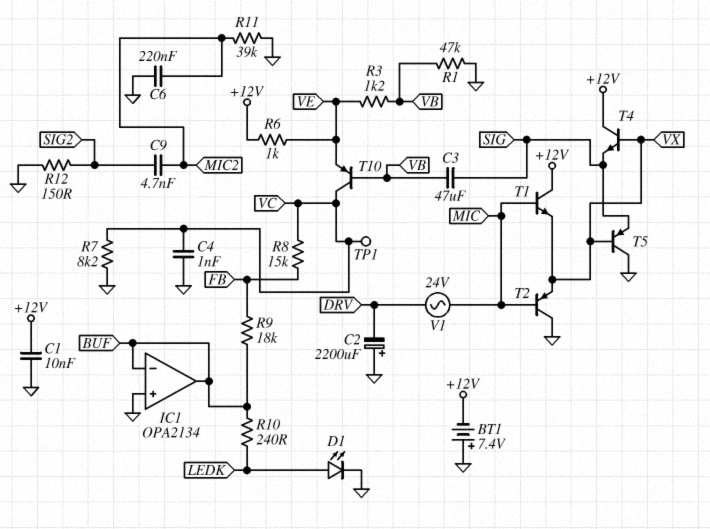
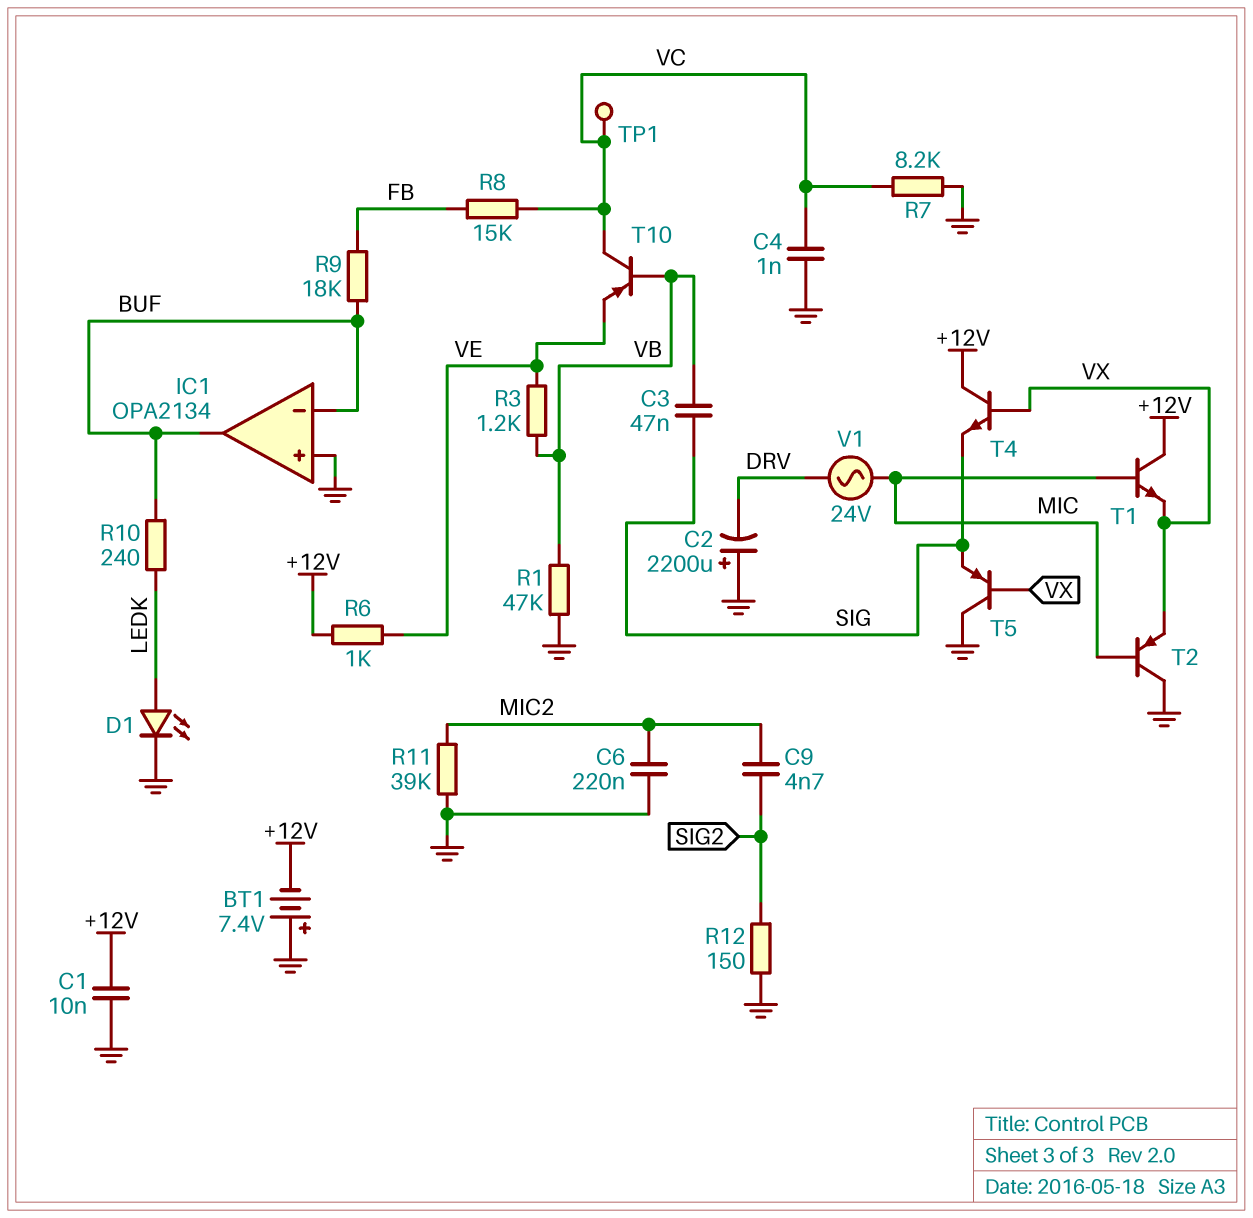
C3: 47uF (SIG, VB) -> 47nF (SIG, VB)

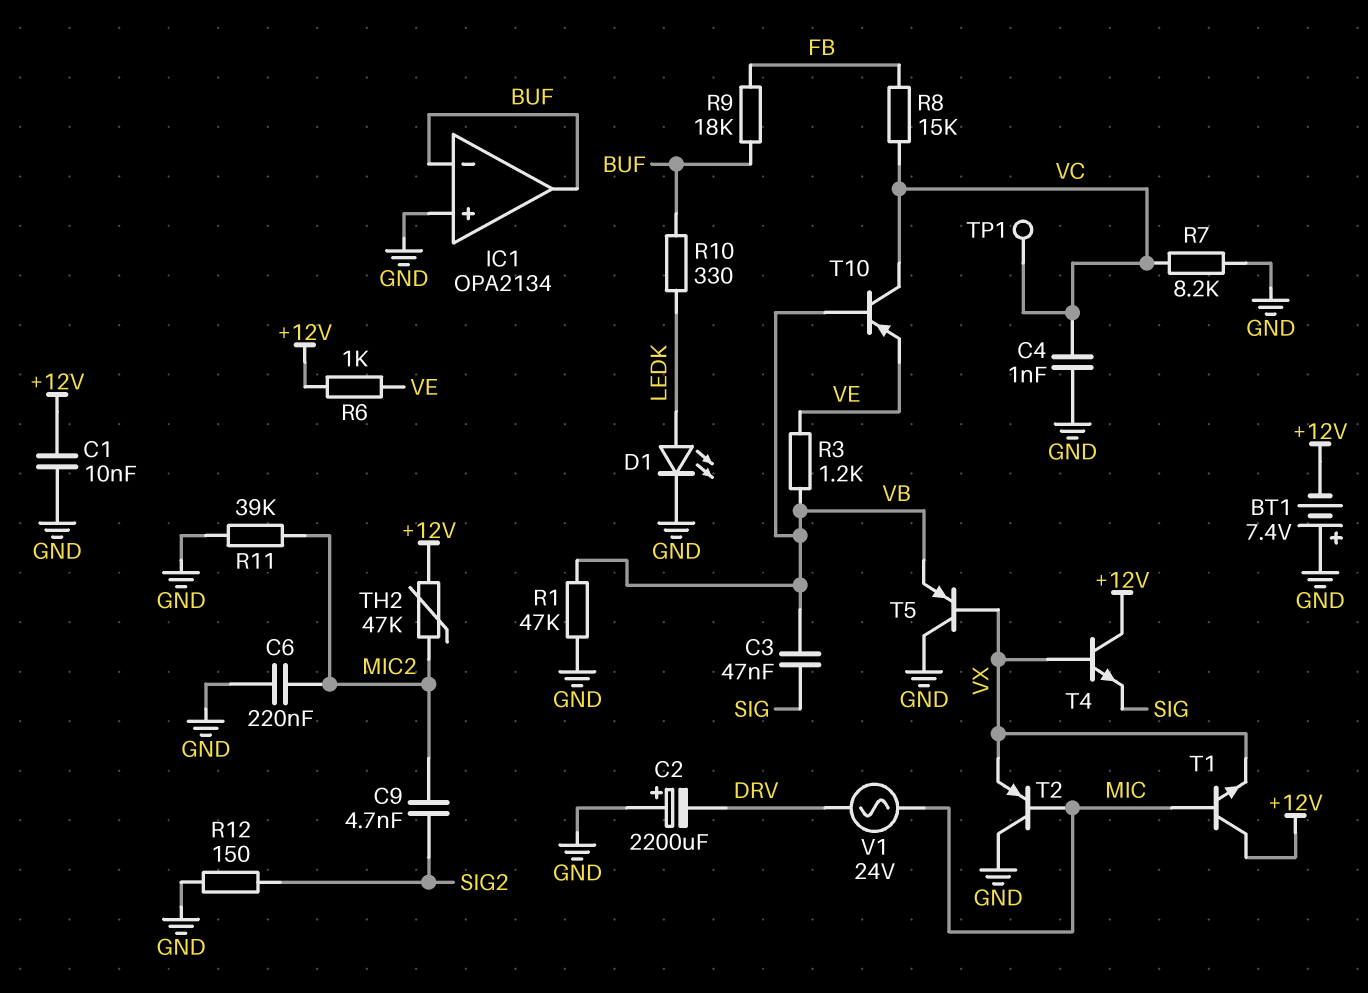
R10: 240 (BUF, LEDK) -> 330 (BUF, LEDK)
T5: PNP (B VX, C GND, E SIG) -> PNP (B VX, C GND, E VB)
TH2: none -> 47k (+12V, MIC2)

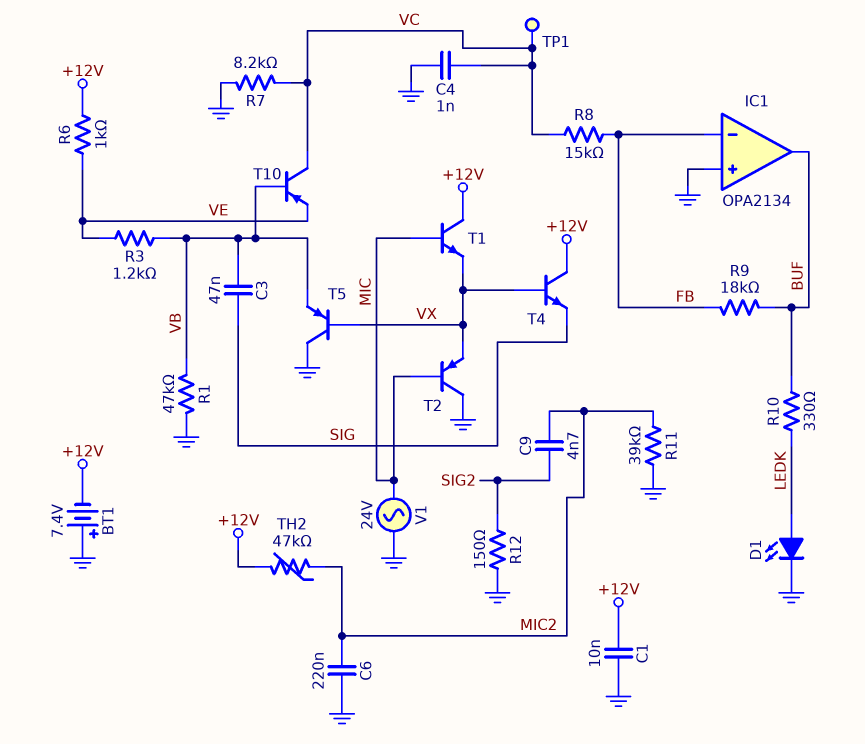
C2: 2200uF (plus GND, minus DRV) -> none
IC1 pin in-: BUF -> FB
V1: AC 24V (DRV, MIC) -> AC 24V (GND, MIC)

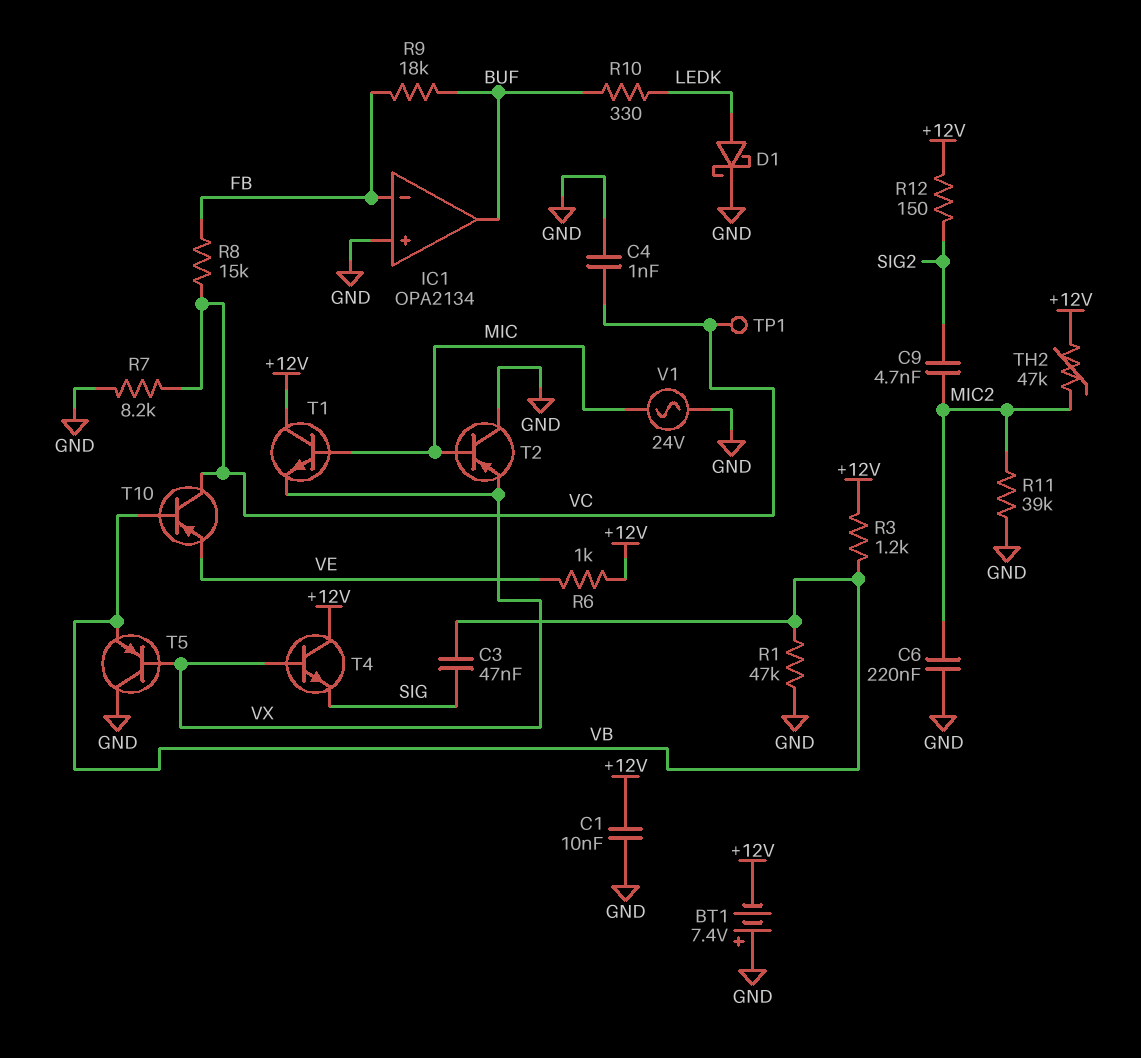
D1: LED (A LEDK, K GND) -> schottky (A LEDK, K GND)
R3: 1.2k (VB, VE) -> 1.2k (+12V, VB)
R12: 150 (GND, SIG2) -> 150 (+12V, SIG2)

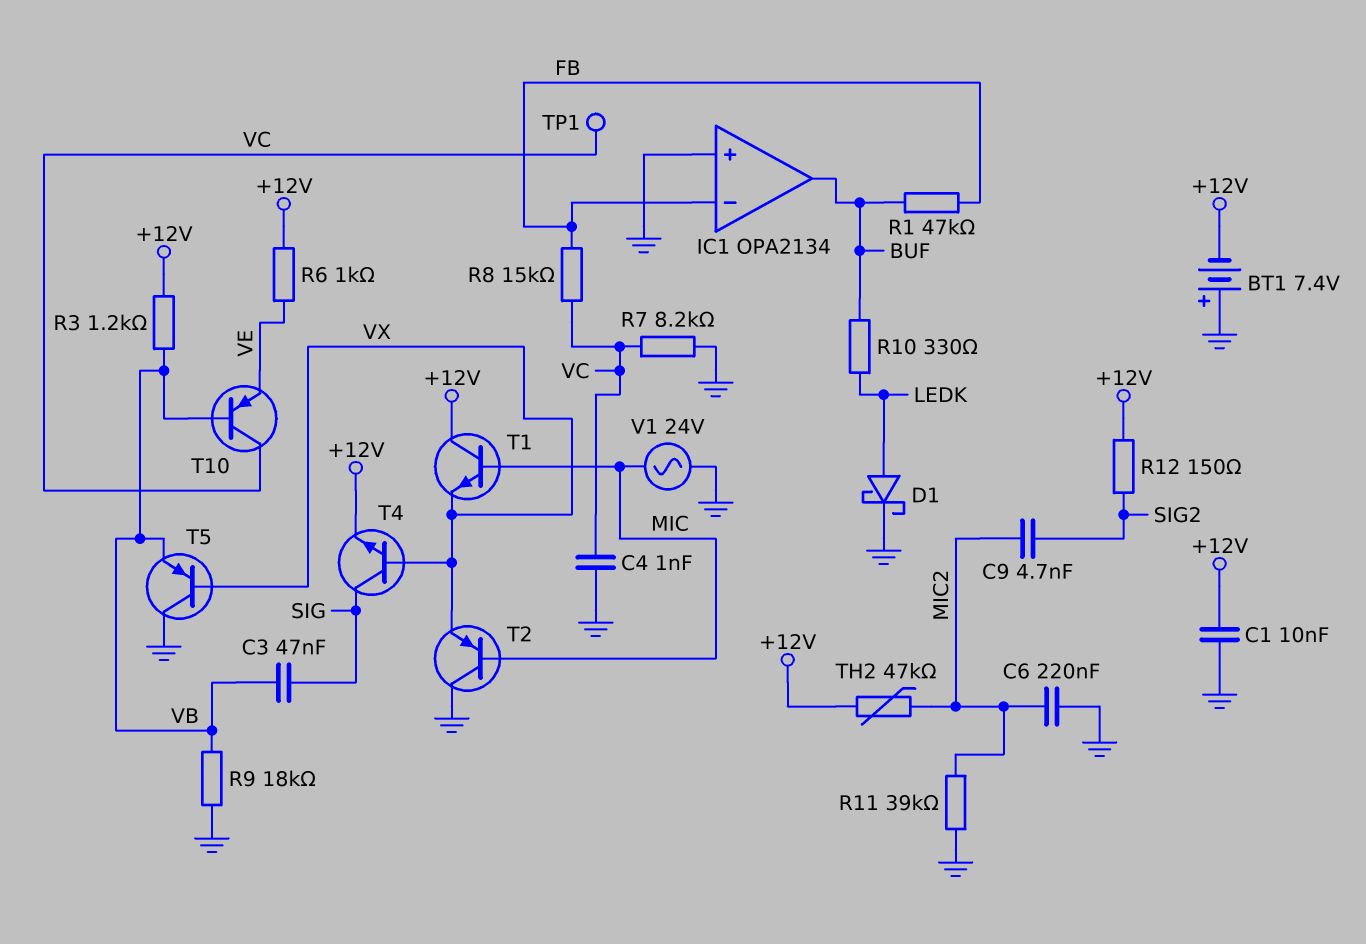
R1: 47k (GND, VB) -> 47k (BUF, FB)
R9: 18k (BUF, FB) -> 18k (GND, VB)
T4: NPN (B VX, C +12V, E SIG) -> NPN (B VX, C SIG, E +12V)

